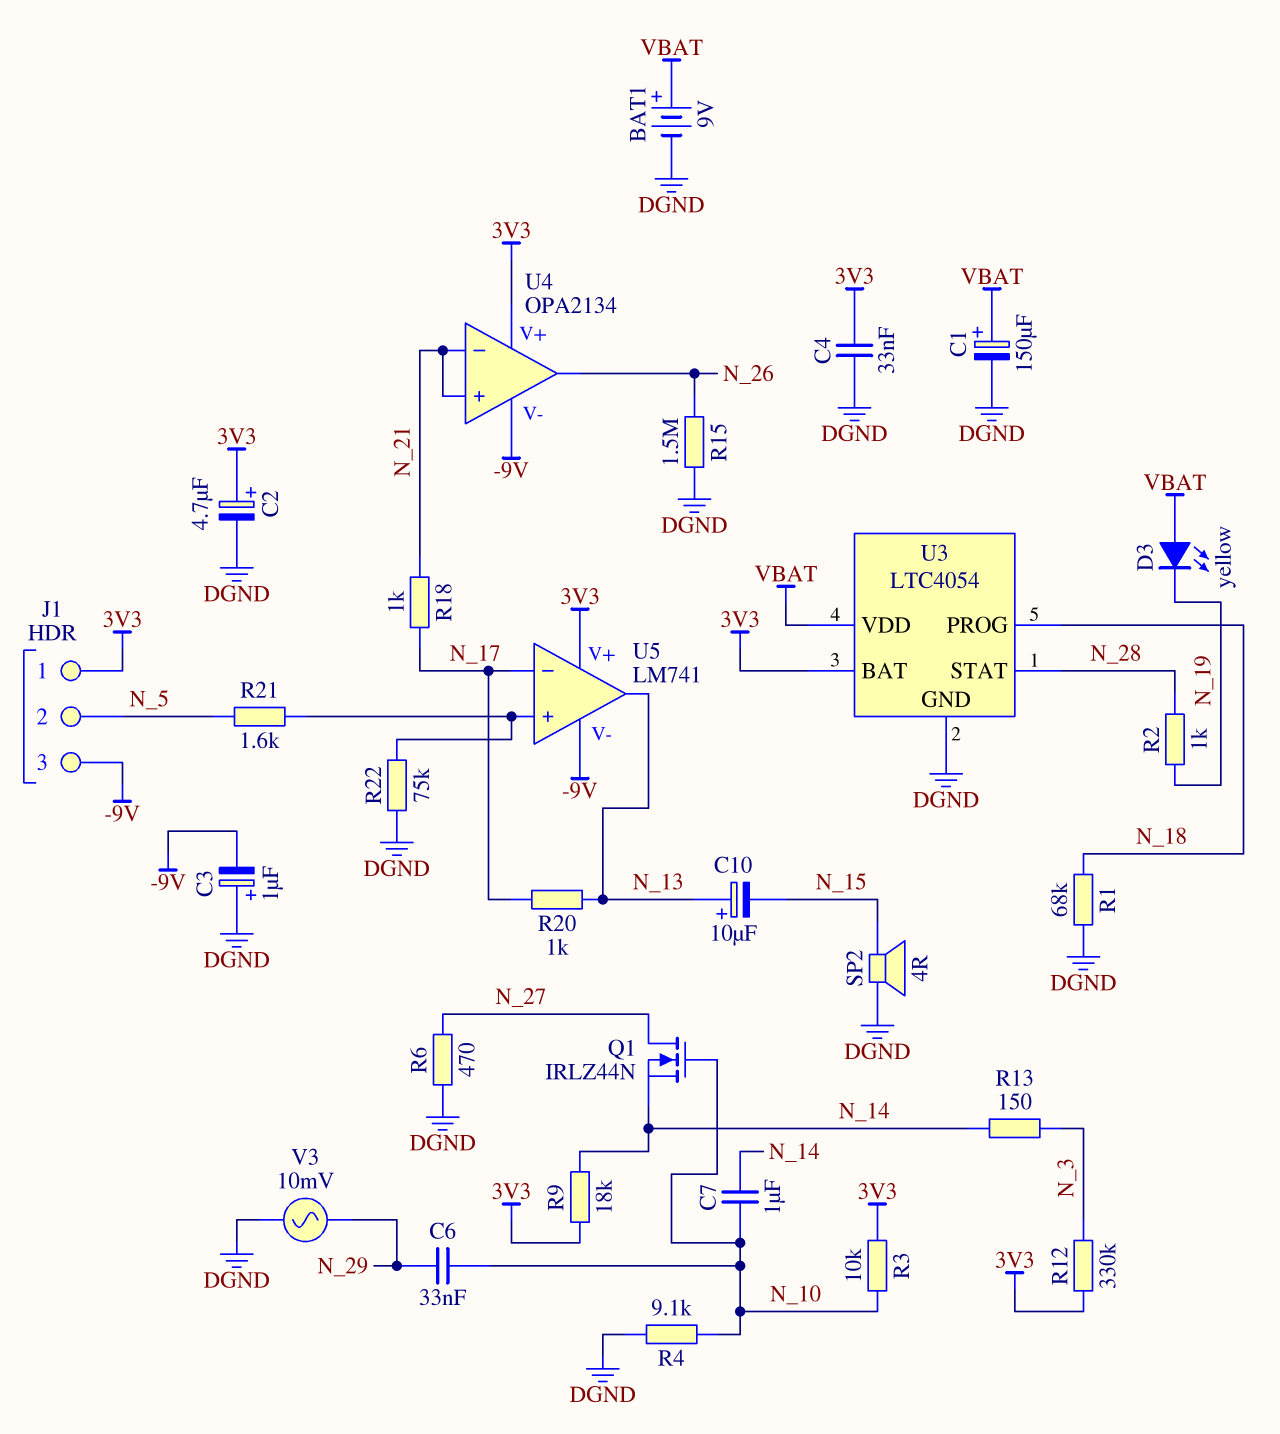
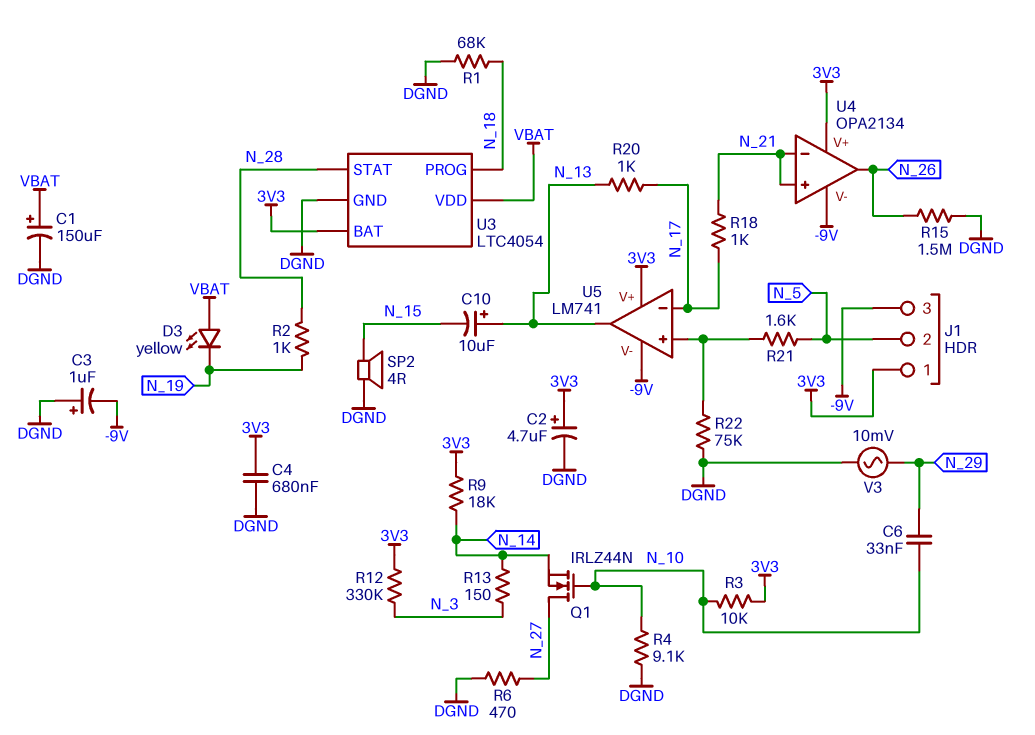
BAT1: 9V (plus VBAT, minus DGND) -> none
C4: 33nF (3V3, DGND) -> 680nF (3V3, DGND)
C7: 1uF (N_10, N_14) -> none

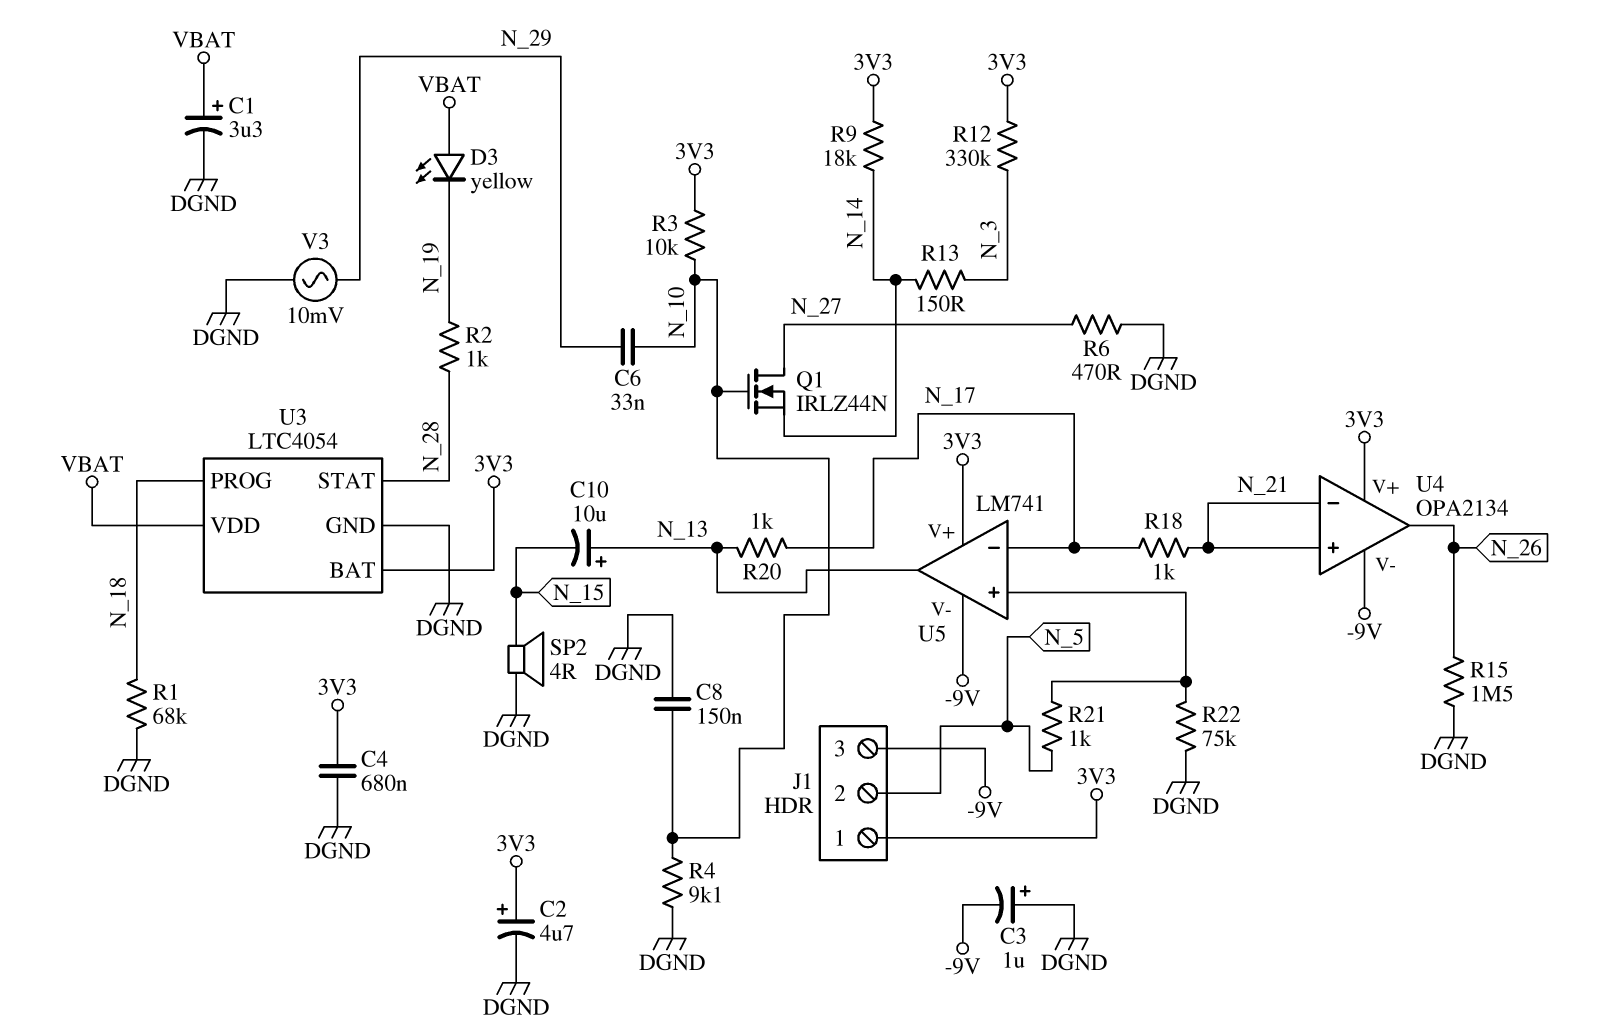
C1: 150uF (plus VBAT, minus DGND) -> 3.3uF (plus VBAT, minus DGND)
C8: none -> 150nF (DGND, N_10)
R21: 1.6k (N_5, U5/in+) -> 1k (N_5, U5/in+)

